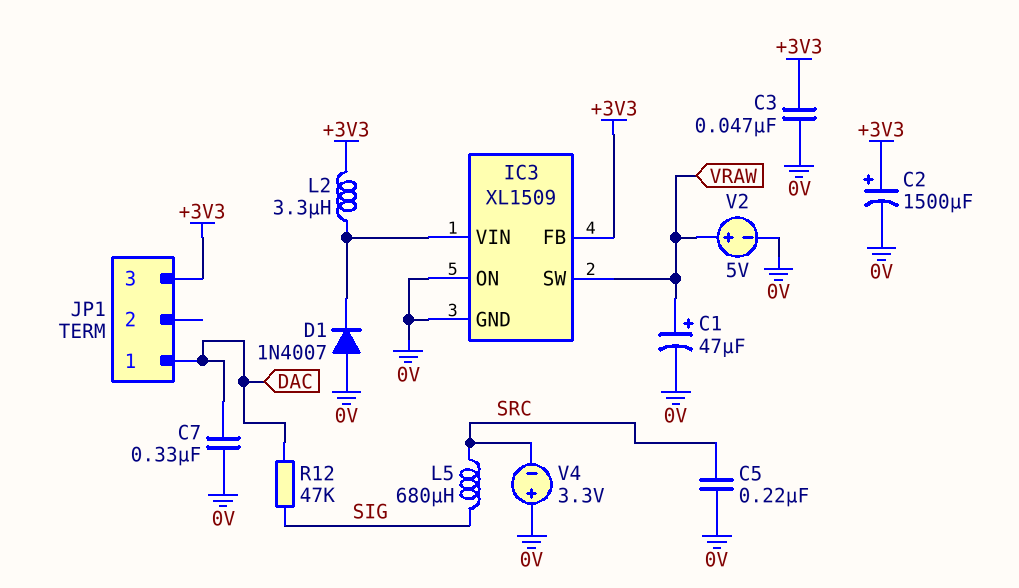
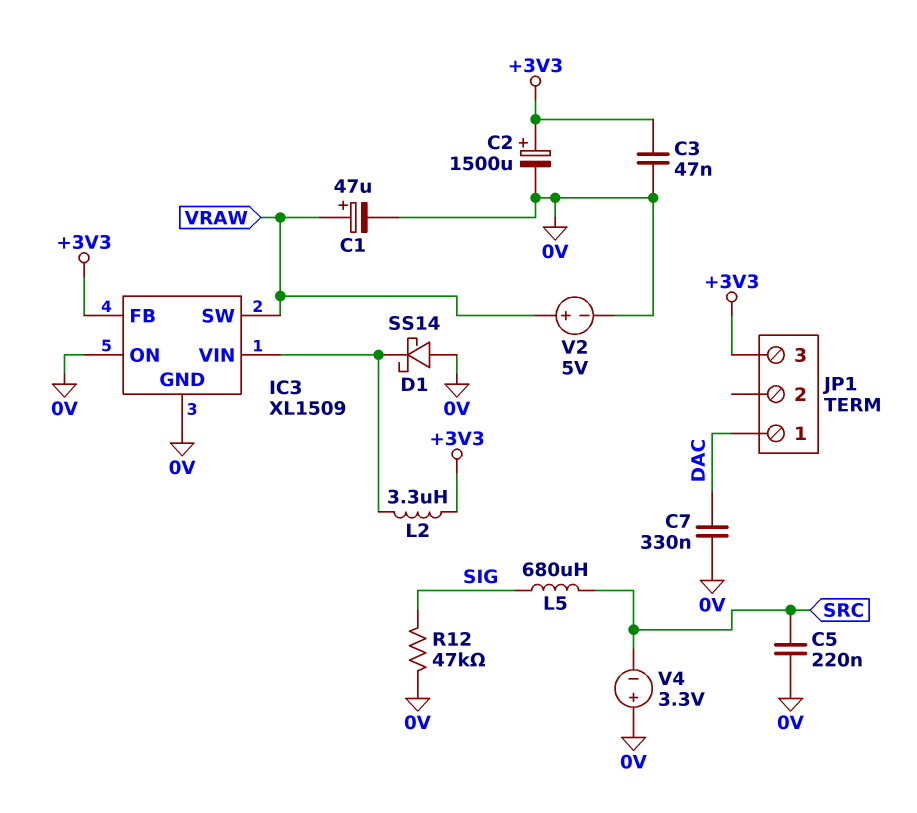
D1: diode 1N4007 (A 0V, K IC3/VIN) -> schottky SS14 (A 0V, K IC3/VIN)
R12: 47k (DAC, SIG) -> 47k (0V, SIG)

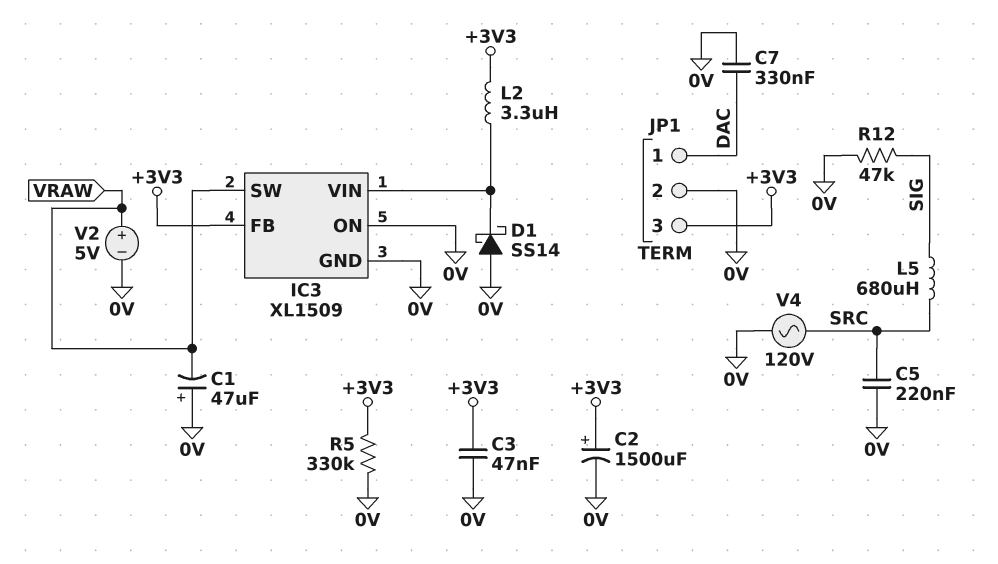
C1: 47uF (plus VRAW, minus 0V) -> 47uF (plus 0V, minus VRAW)
JP1 pin 2: none -> 0V
R5: none -> 330k (+3V3, 0V)
V4: 3.3V (plus 0V, minus SRC) -> AC 120V (0V, SRC)

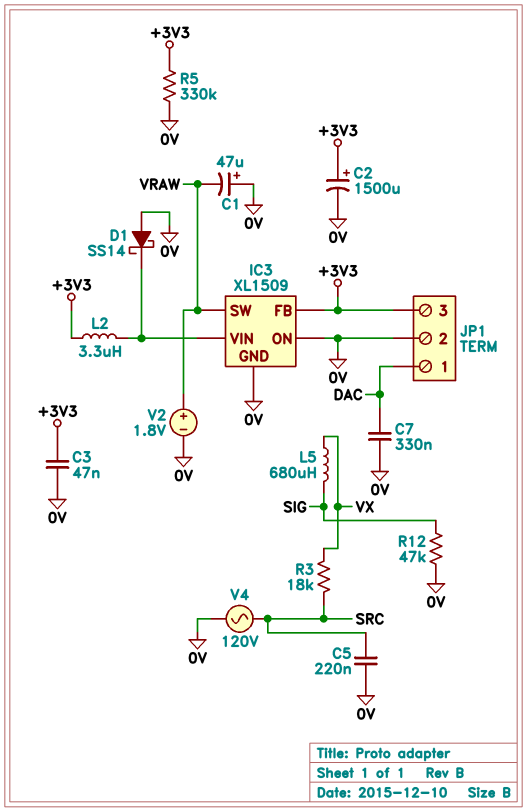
L5: 680uH (SIG, SRC) -> 680uH (SIG, VX)
R3: none -> 18k (SRC, VX)
V2: 5V (plus VRAW, minus 0V) -> 1.8V (plus VRAW, minus 0V)

